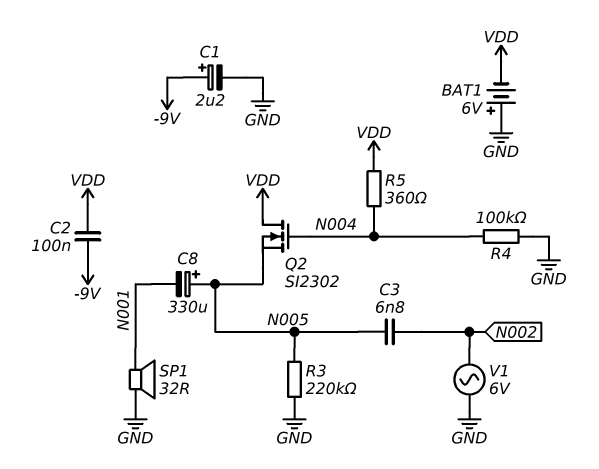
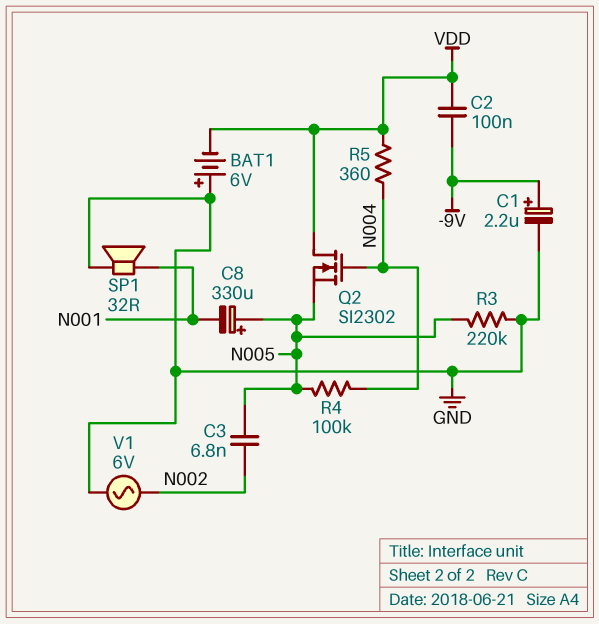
R4: 100k (GND, N004) -> 100k (N004, N005)

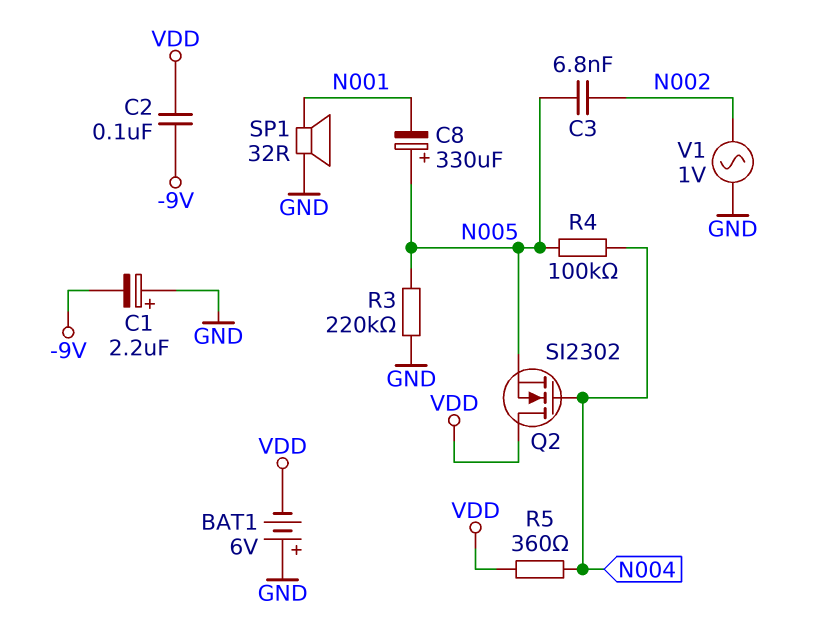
C1: 2.2uF (plus -9V, minus GND) -> 2.2uF (plus GND, minus -9V)
V1: AC 6V (GND, N002) -> AC 1V (GND, N002)

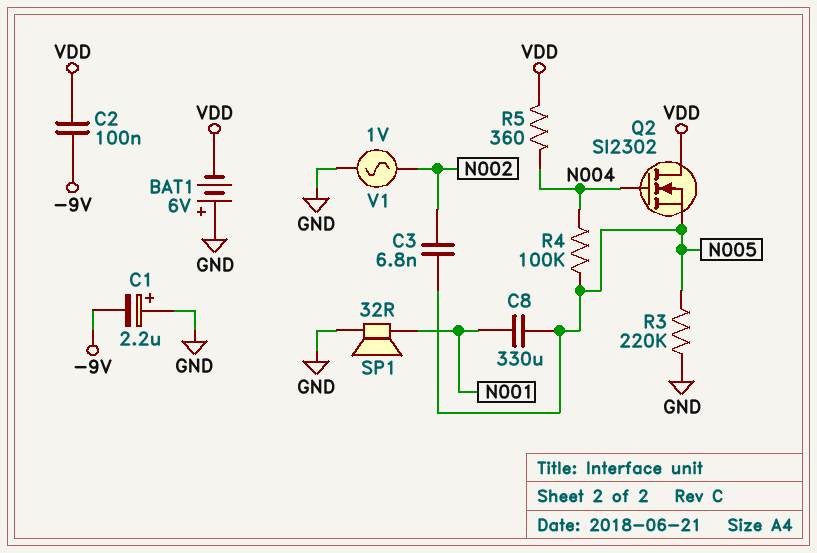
C8: 330uF (plus N005, minus N001) -> 330uF (N001, N005)

